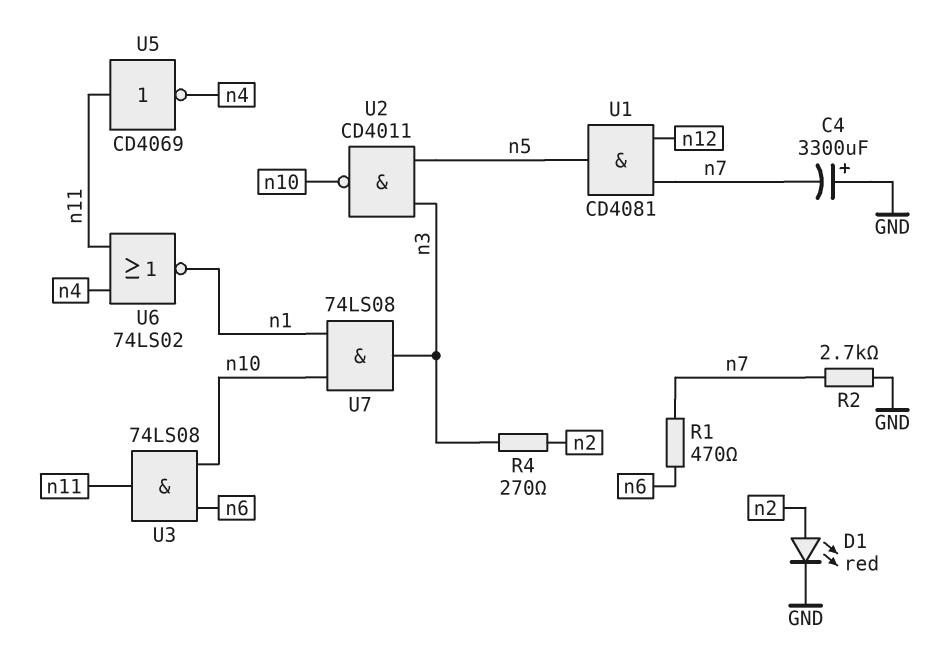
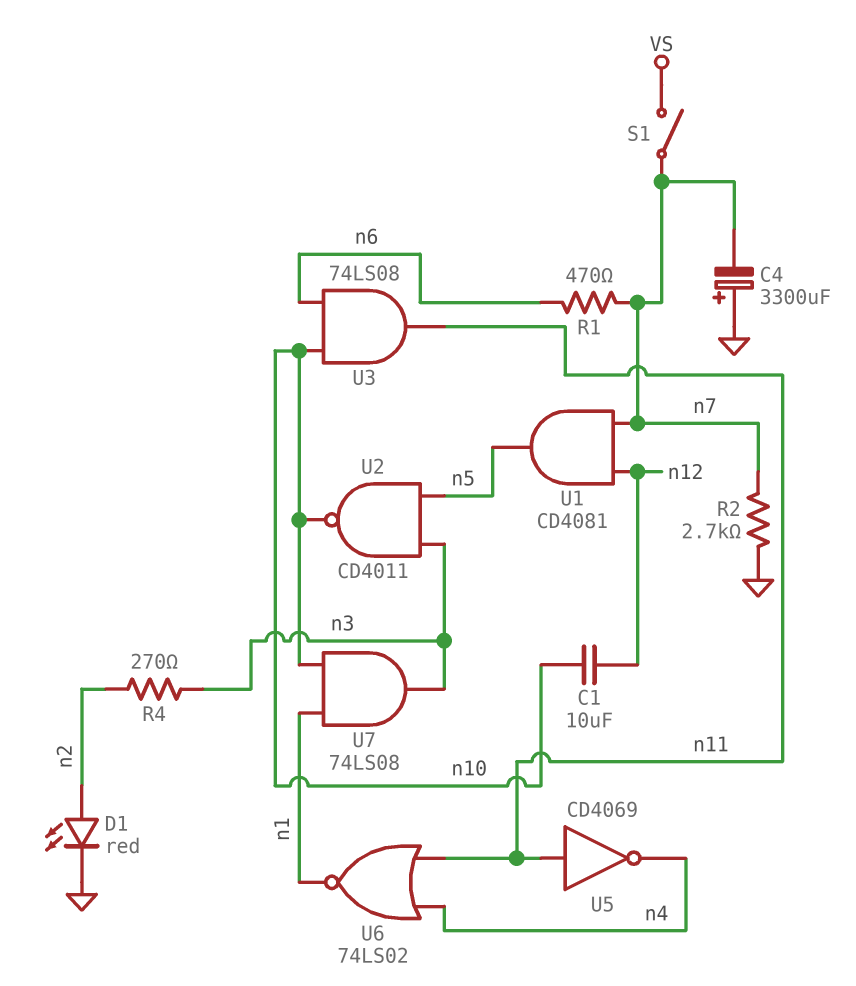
C1: none -> 10uF (n10, n12)
S1: none -> switch (VS, n7)

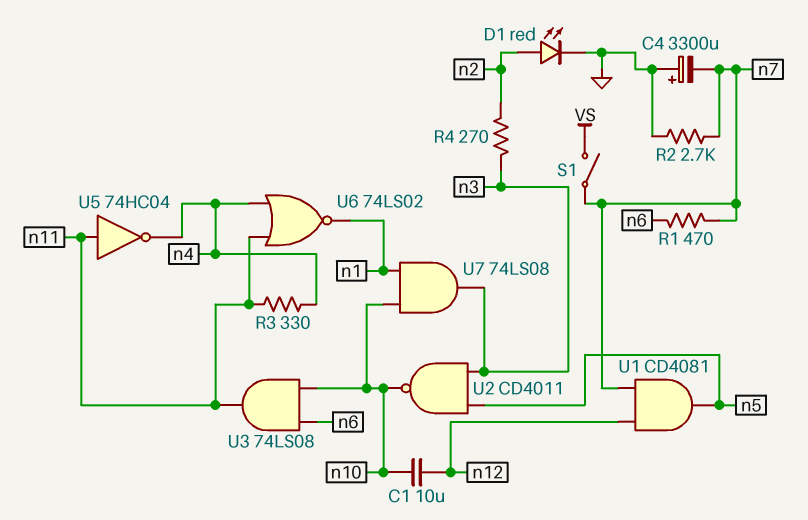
R3: none -> 330 (n4, n11)
U5: NOT CD4069 (in n11, out n4) -> NOT 74HC04 (in n11, out n4)

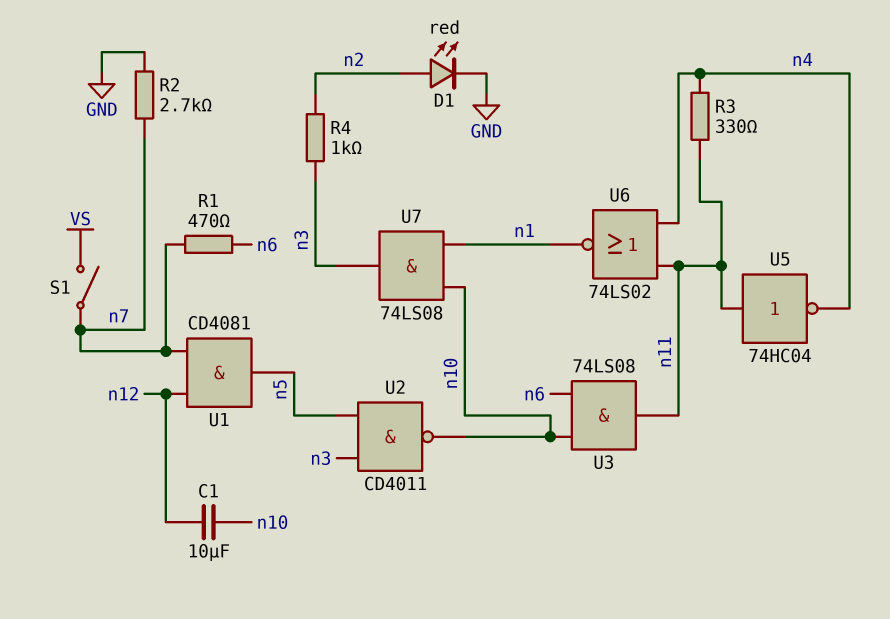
C4: 3300uF (plus GND, minus n7) -> none
R4: 270 (n2, n3) -> 1k (n2, n3)

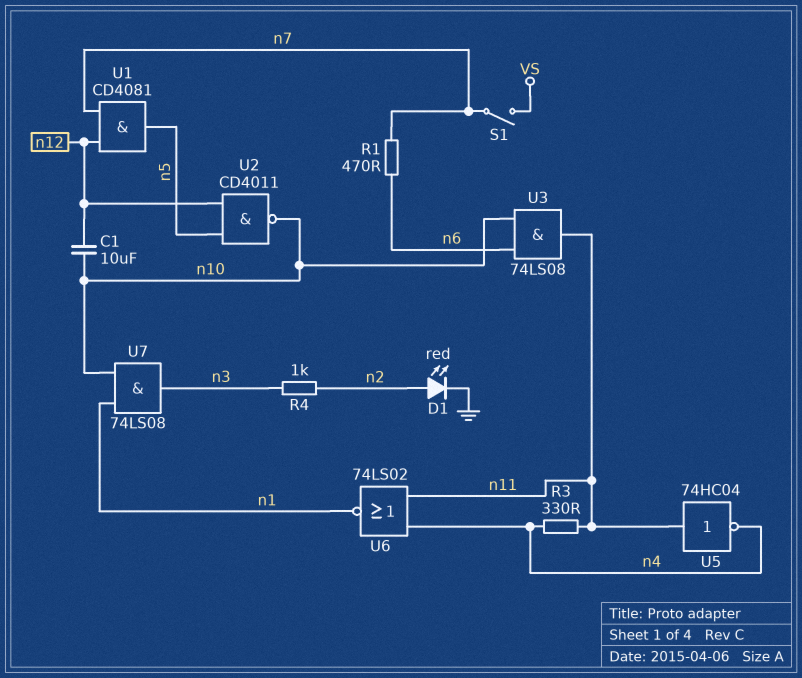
R2: 2.7k (GND, n7) -> none
U2: NAND CD4011 (in n3, in n5, out n10) -> NAND CD4011 (in n5, in n12, out n10)

